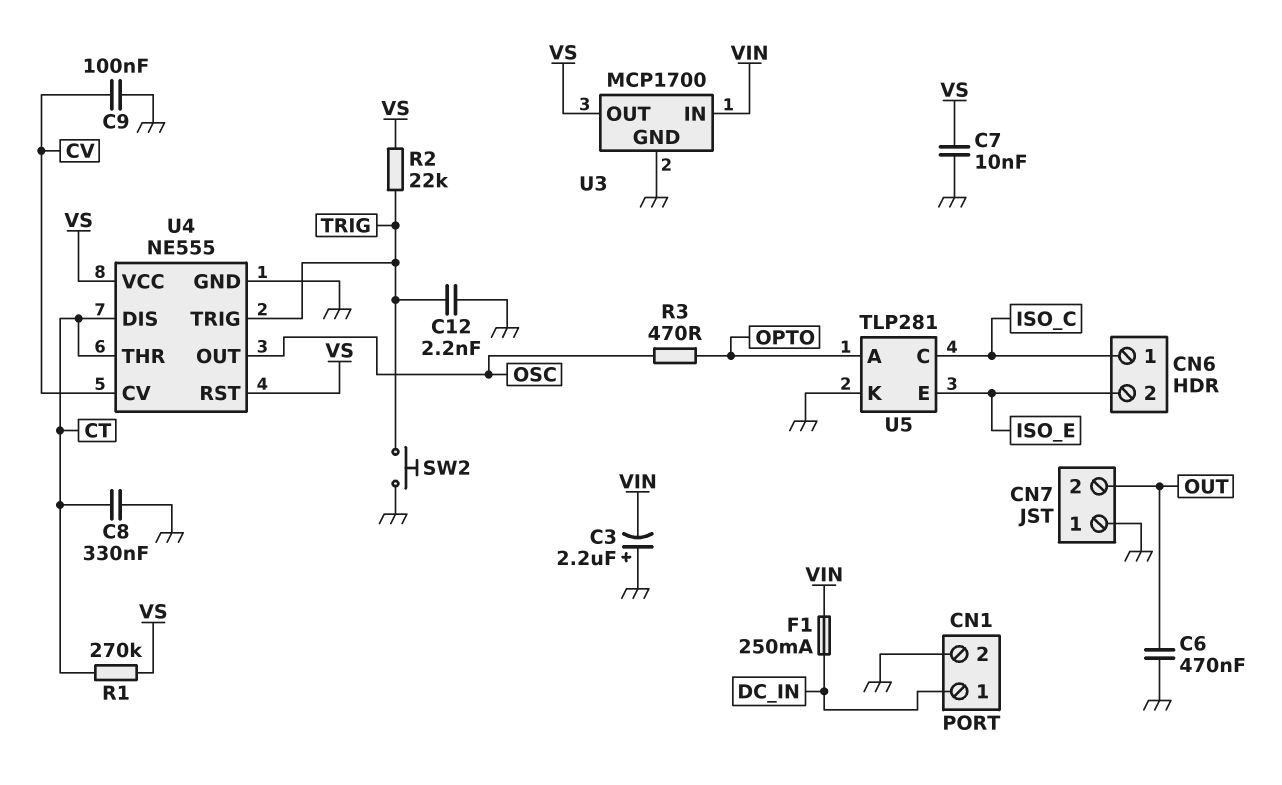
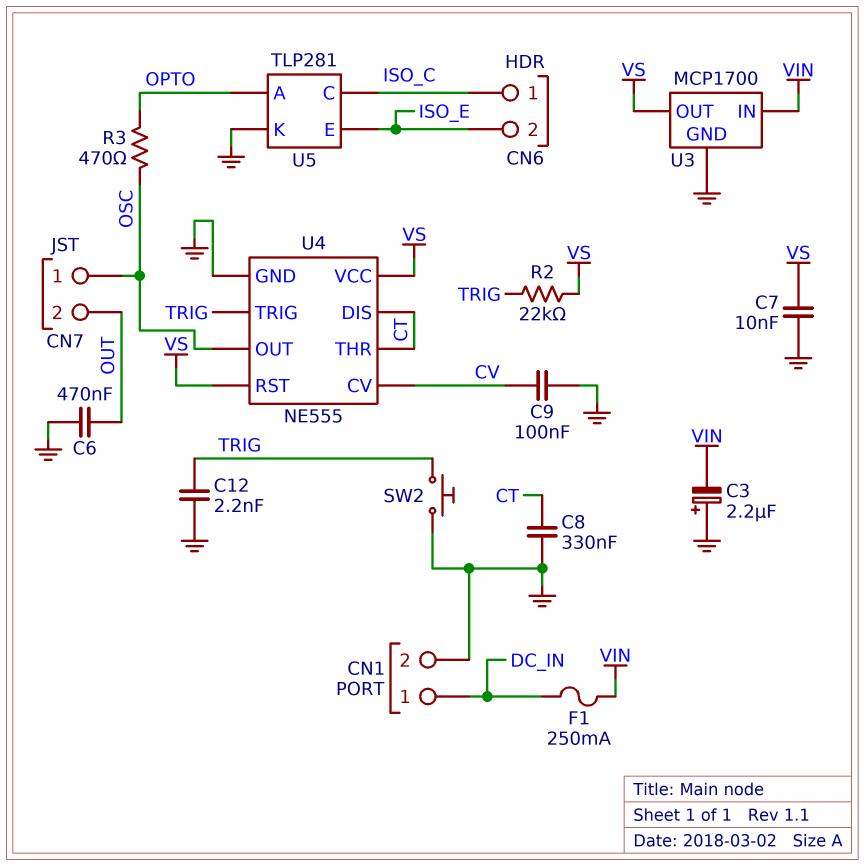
CN7 pin 1: GND -> OSC
R1: 270k (CT, VS) -> none

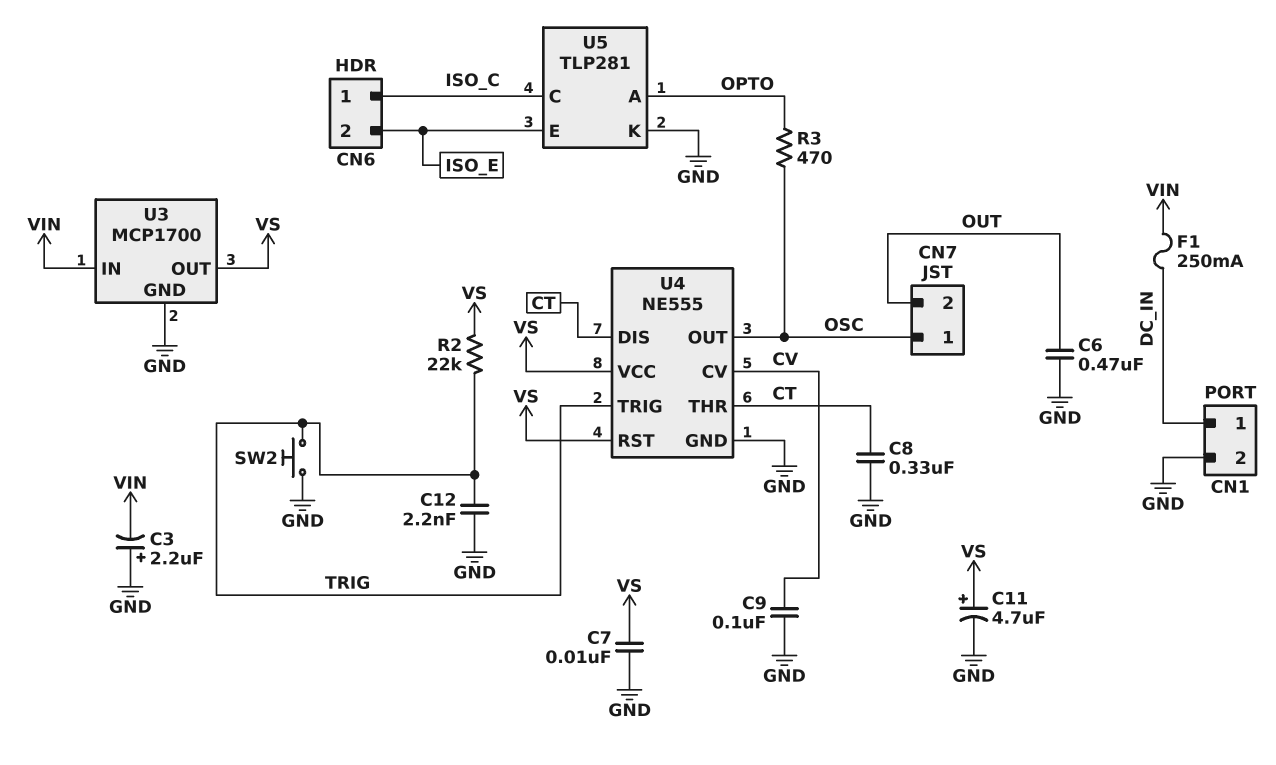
C11: none -> 4.7uF (plus VS, minus GND)

